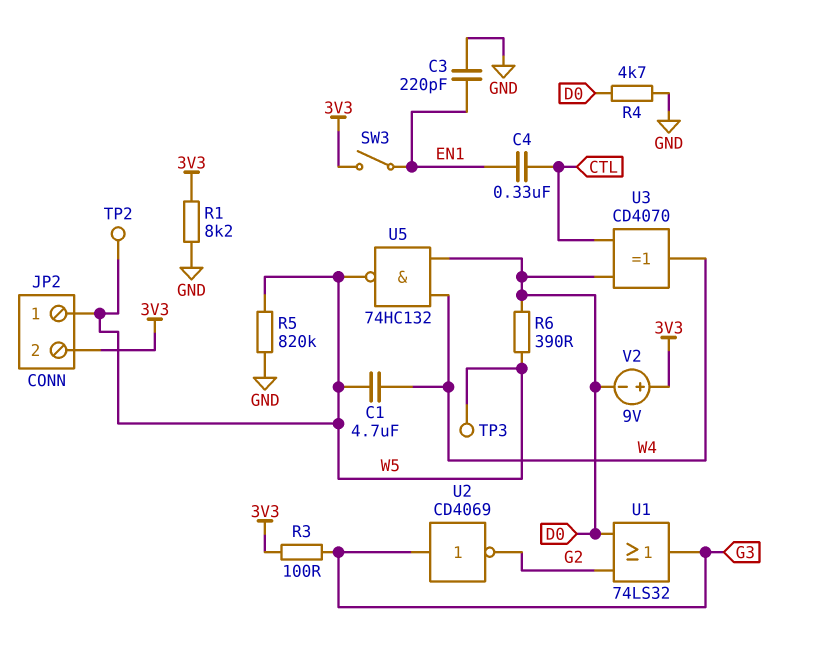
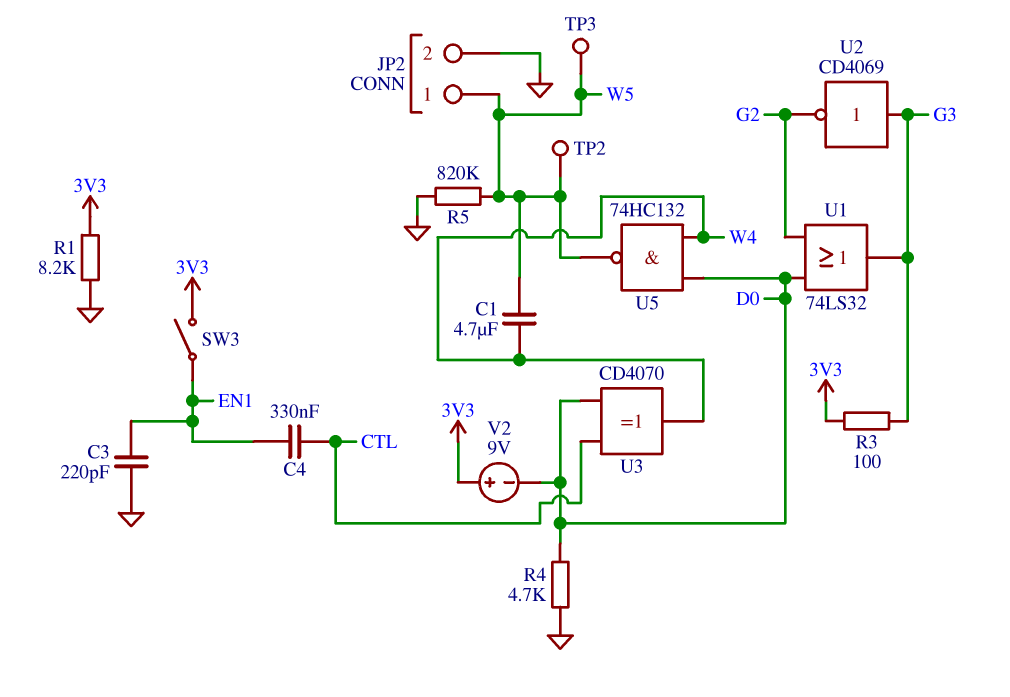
JP2 pin 2: 3V3 -> GND
R6: 390 (D0, W5) -> none

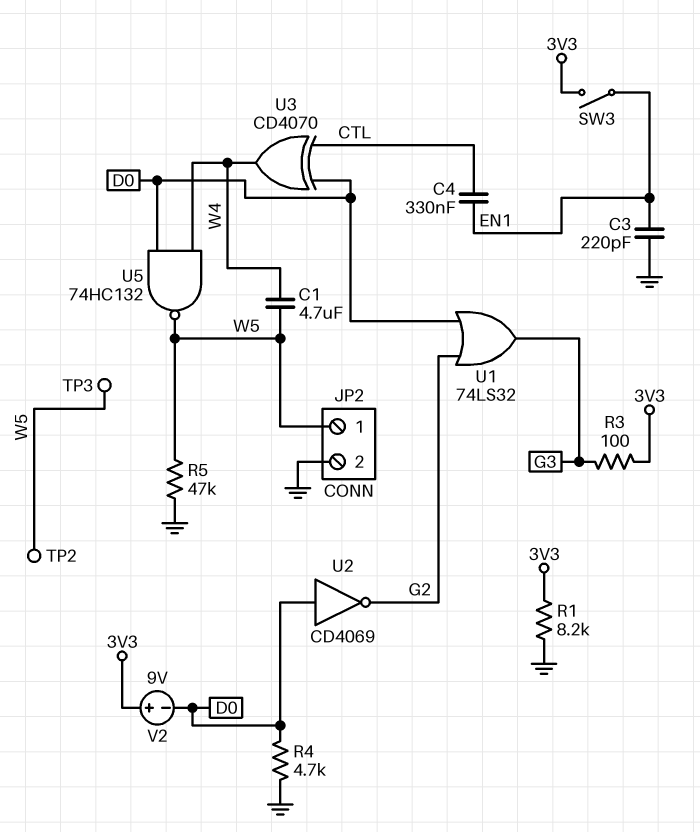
R5: 820k (GND, W5) -> 47k (GND, W5)
U2: NOT CD4069 (in G3, out G2) -> NOT CD4069 (in D0, out G2)

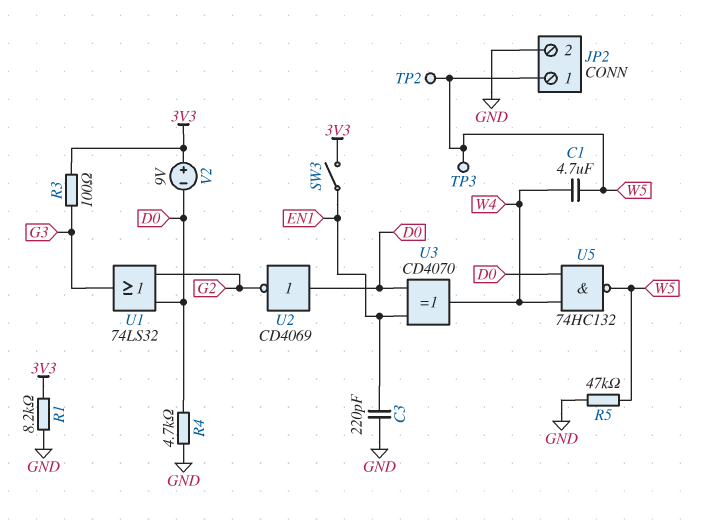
C4: 330nF (CTL, EN1) -> none
U3: XOR CD4070 (in CTL, in D0, out W4) -> XOR CD4070 (in D0, in EN1, out W4)

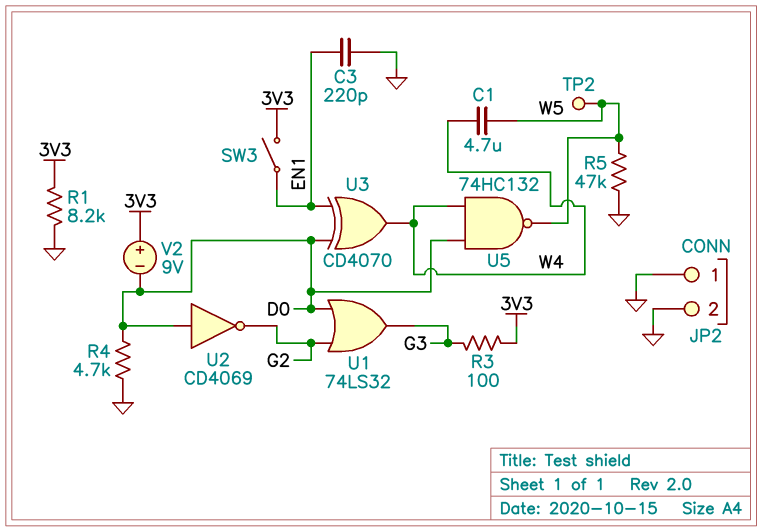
JP2 pin 1: W5 -> GND
TP3: test point (W5) -> none

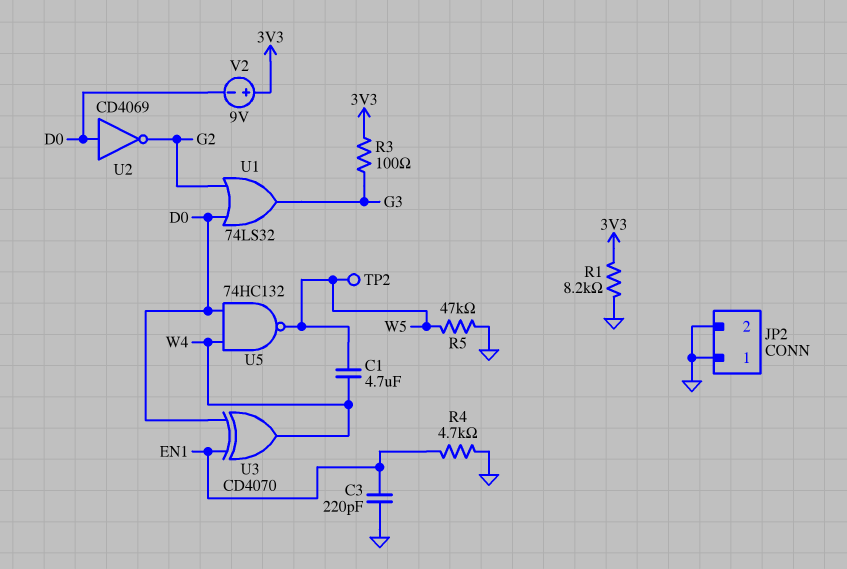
R4: 4.7k (D0, GND) -> 4.7k (EN1, GND)
SW3: switch (3V3, EN1) -> none

